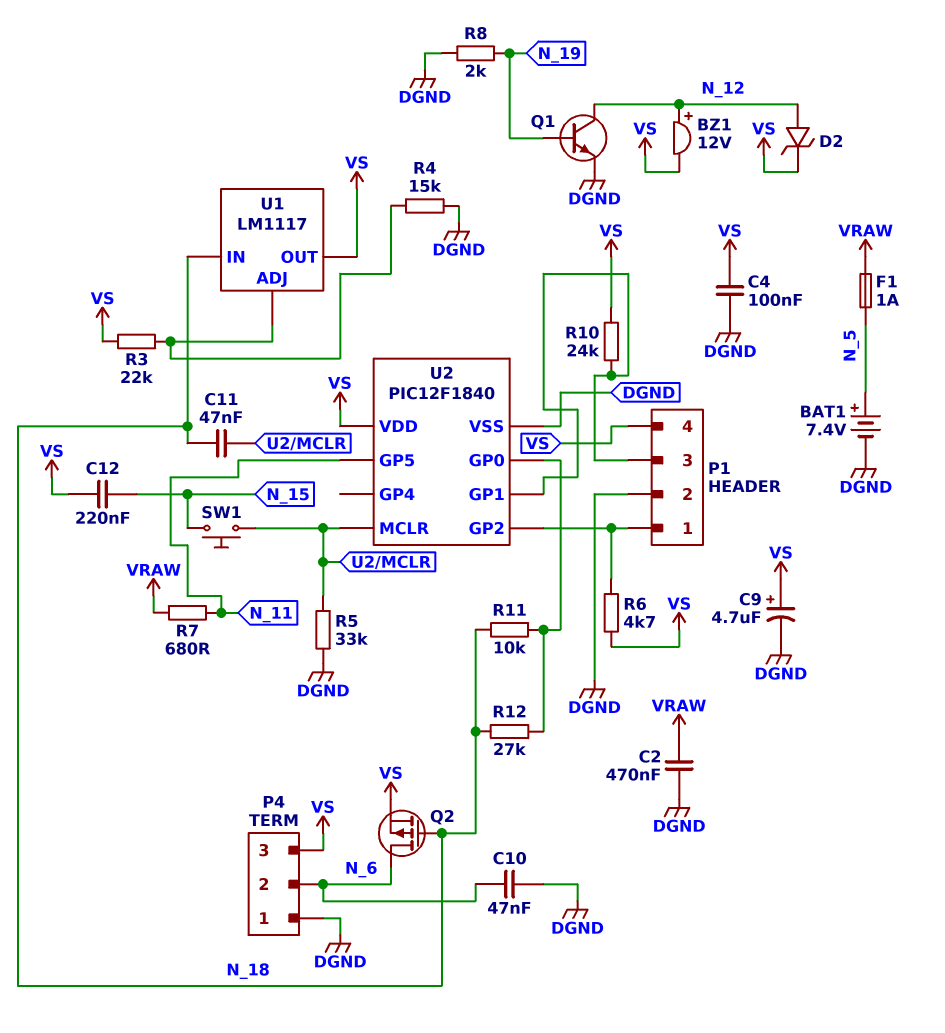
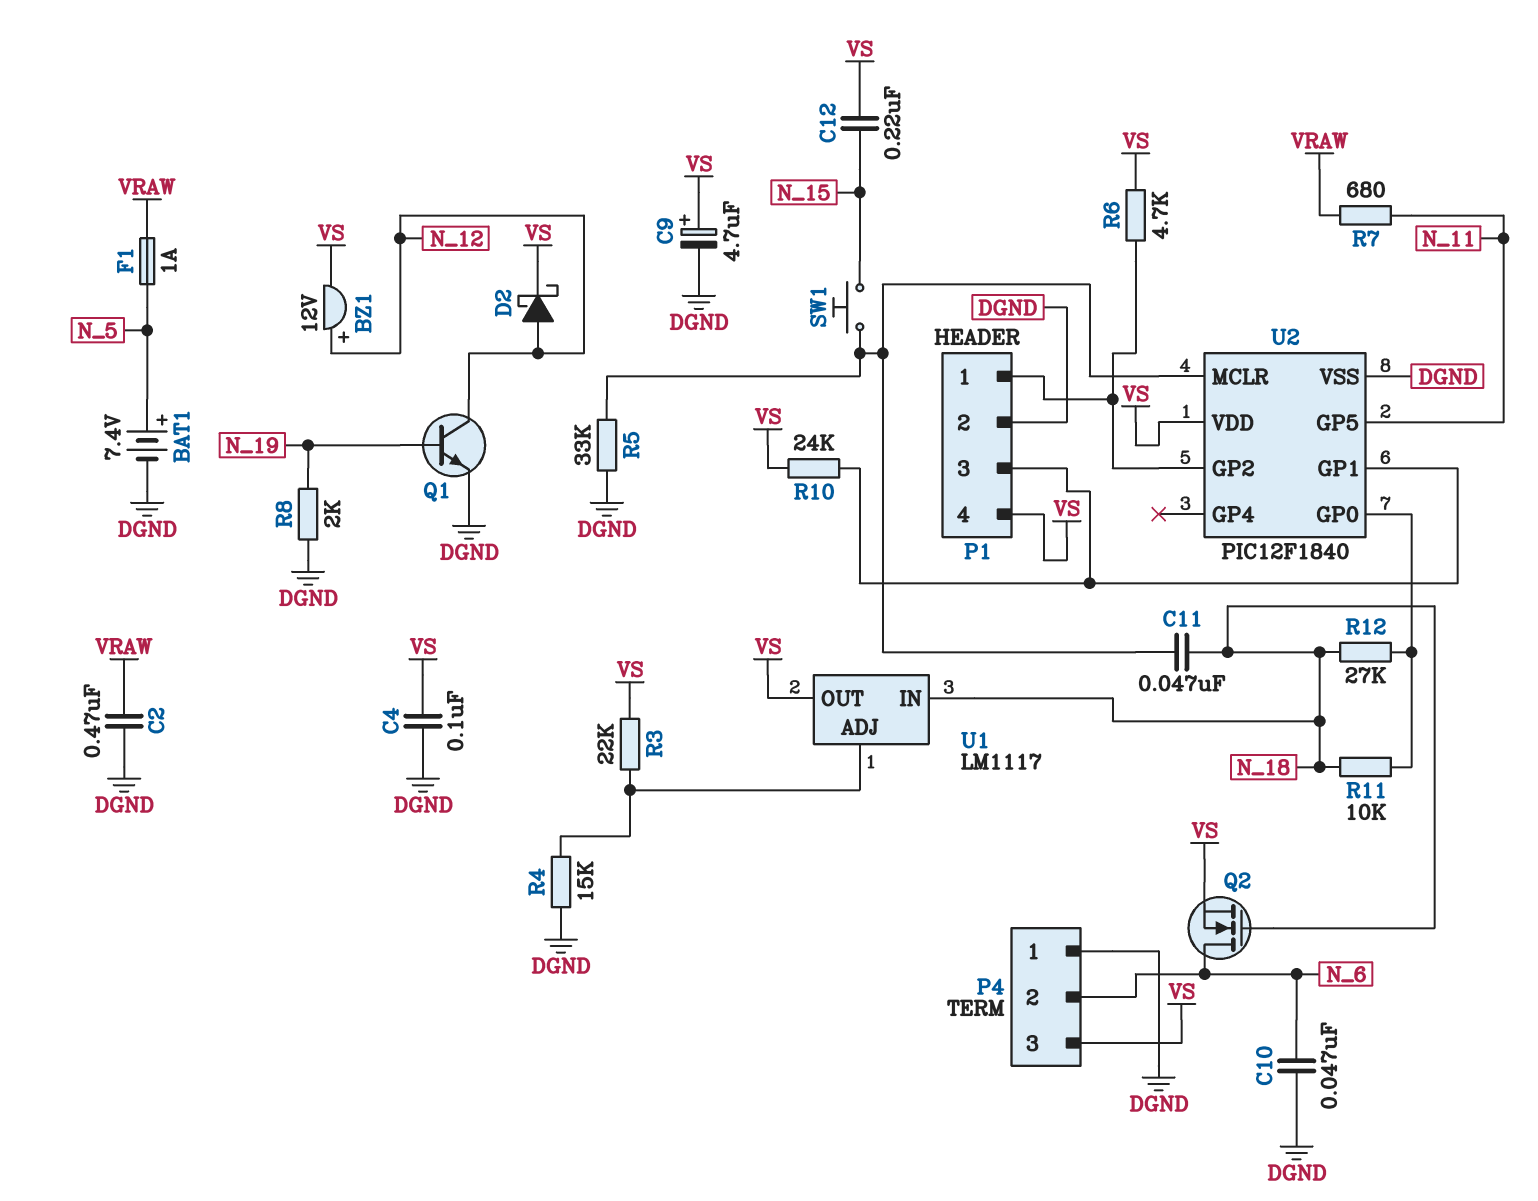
D2: zener (A N_12, K VS) -> schottky (A N_12, K VS)
Q2: PMOS (G N_18, D N_6, S VS) -> NMOS (G N_18, D N_6, S VS)

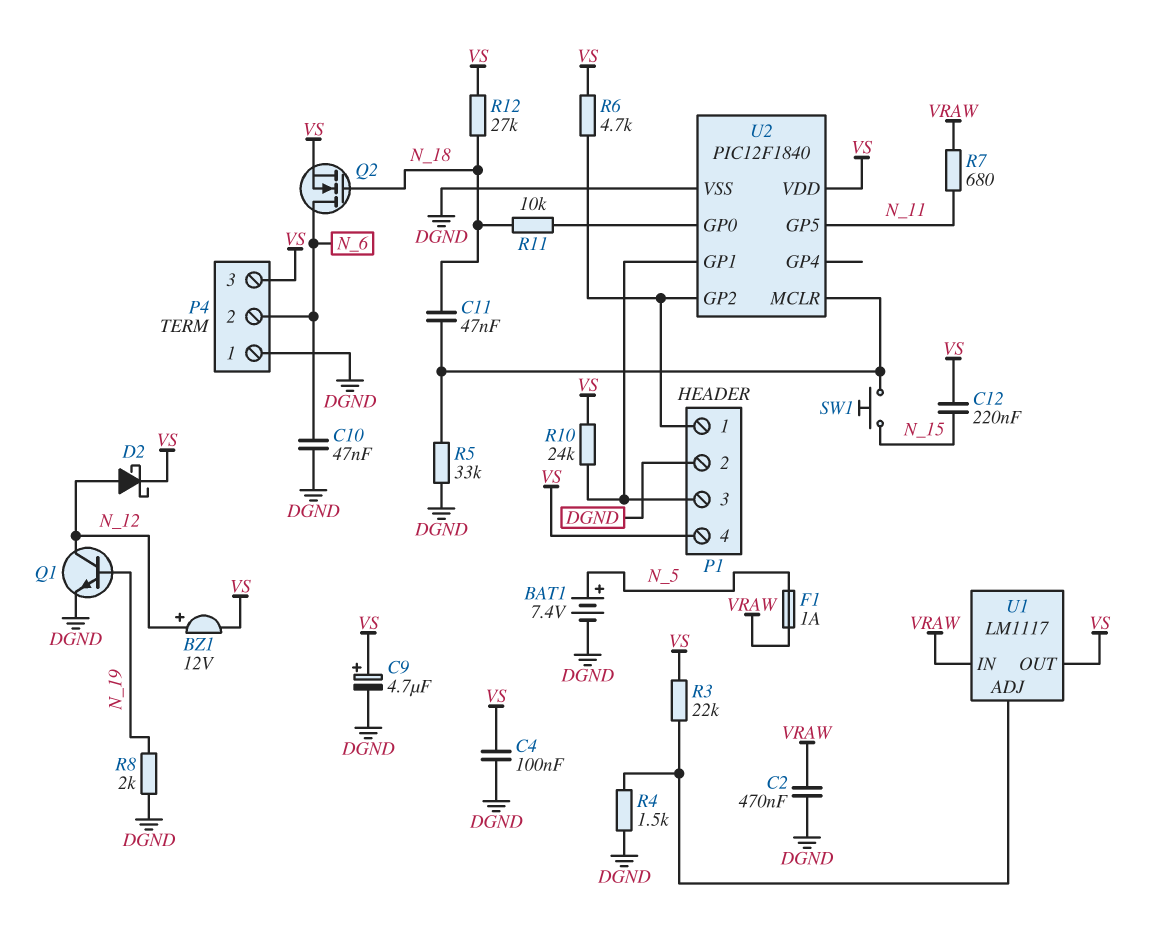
R4: 15k (DGND, U1/ADJ) -> 1.5k (DGND, U1/ADJ)
R12: 27k (N_18, U2/GP0) -> 27k (N_18, VS)
U1 pin IN: N_18 -> VRAW

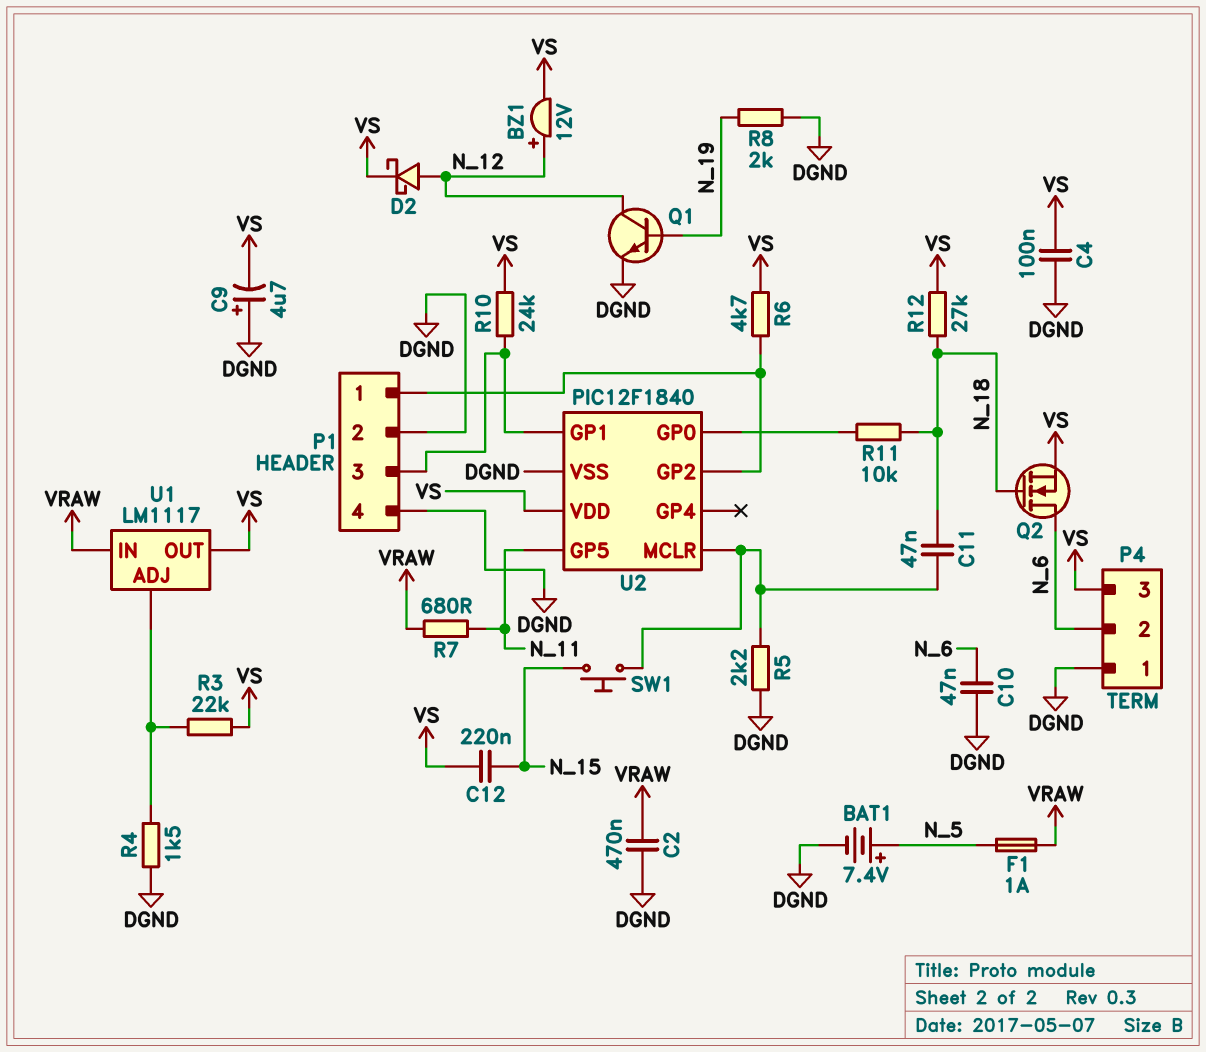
C9: 4.7uF (plus VS, minus DGND) -> 4.7uF (plus DGND, minus VS)
P1 pin 4: VS -> DGND
R5: 33k (DGND, U2/MCLR) -> 2.2k (DGND, U2/MCLR)

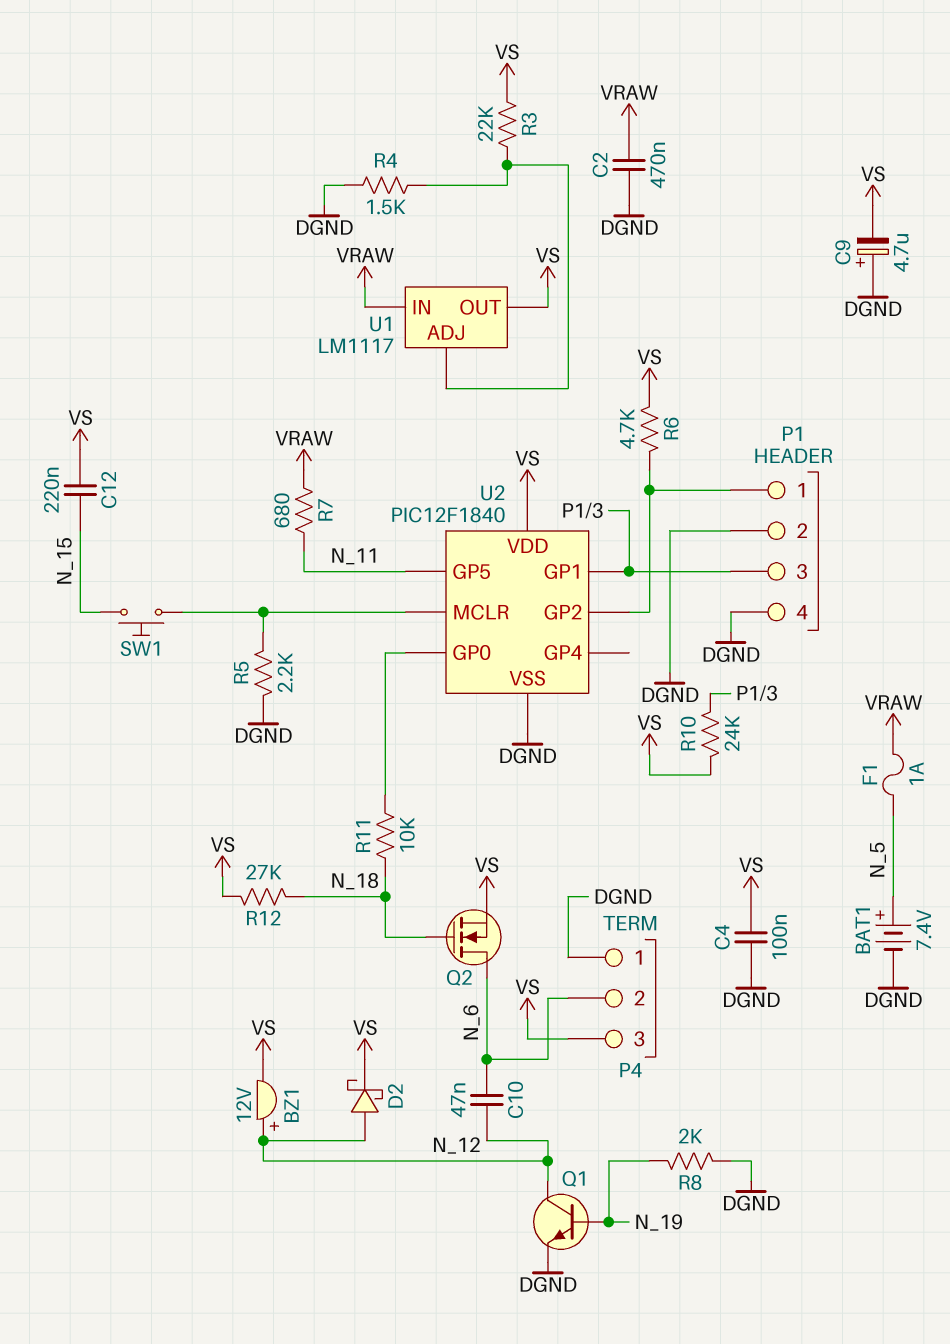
C10: 47nF (DGND, N_6) -> 47nF (N_6, N_12)
C11: 47nF (N_18, U2/MCLR) -> none

